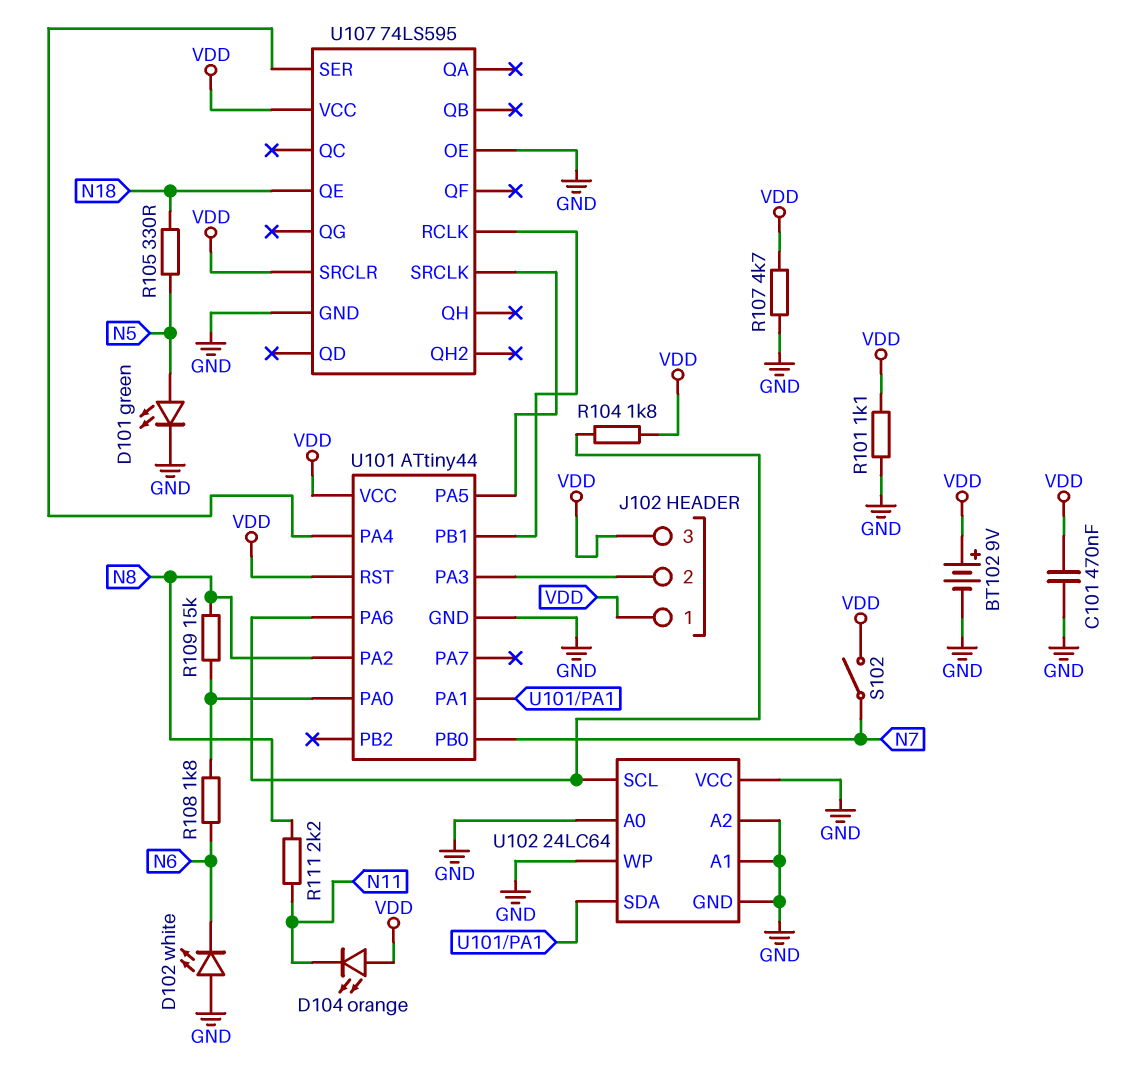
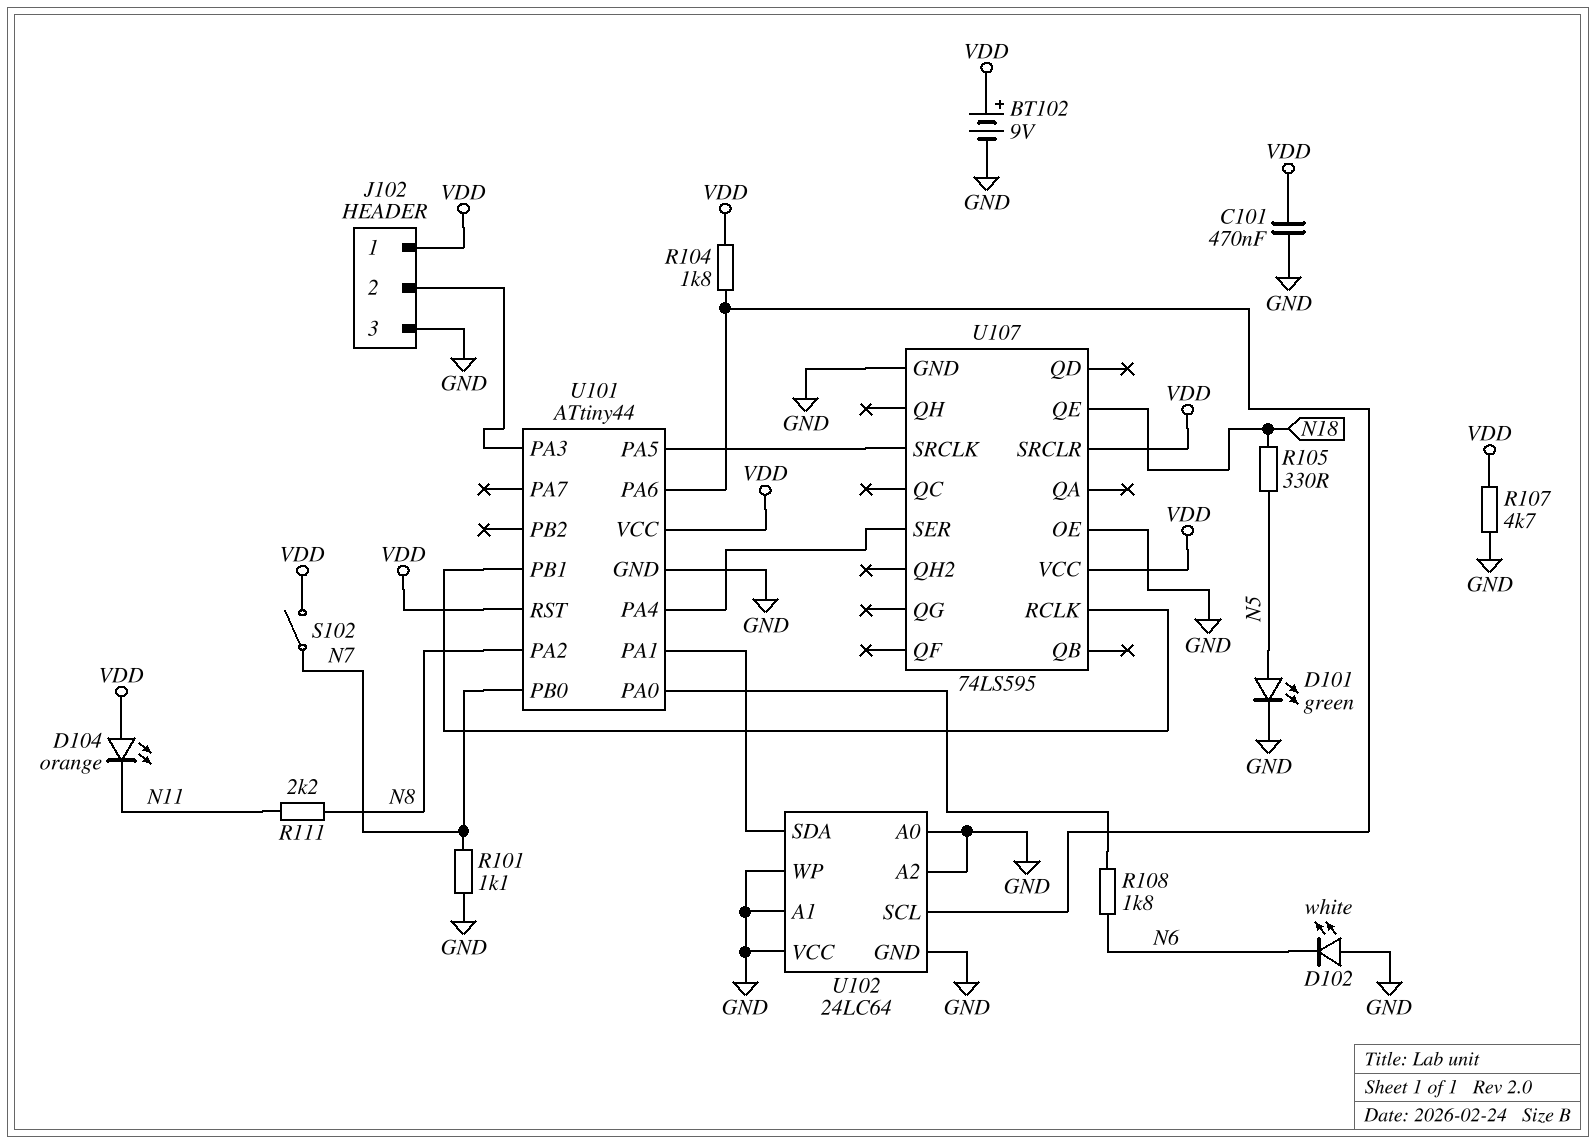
J102 pin 3: VDD -> GND
R101: 1.1k (GND, VDD) -> 1.1k (GND, N7)
R109: 15k (N8, U101/PA0) -> none

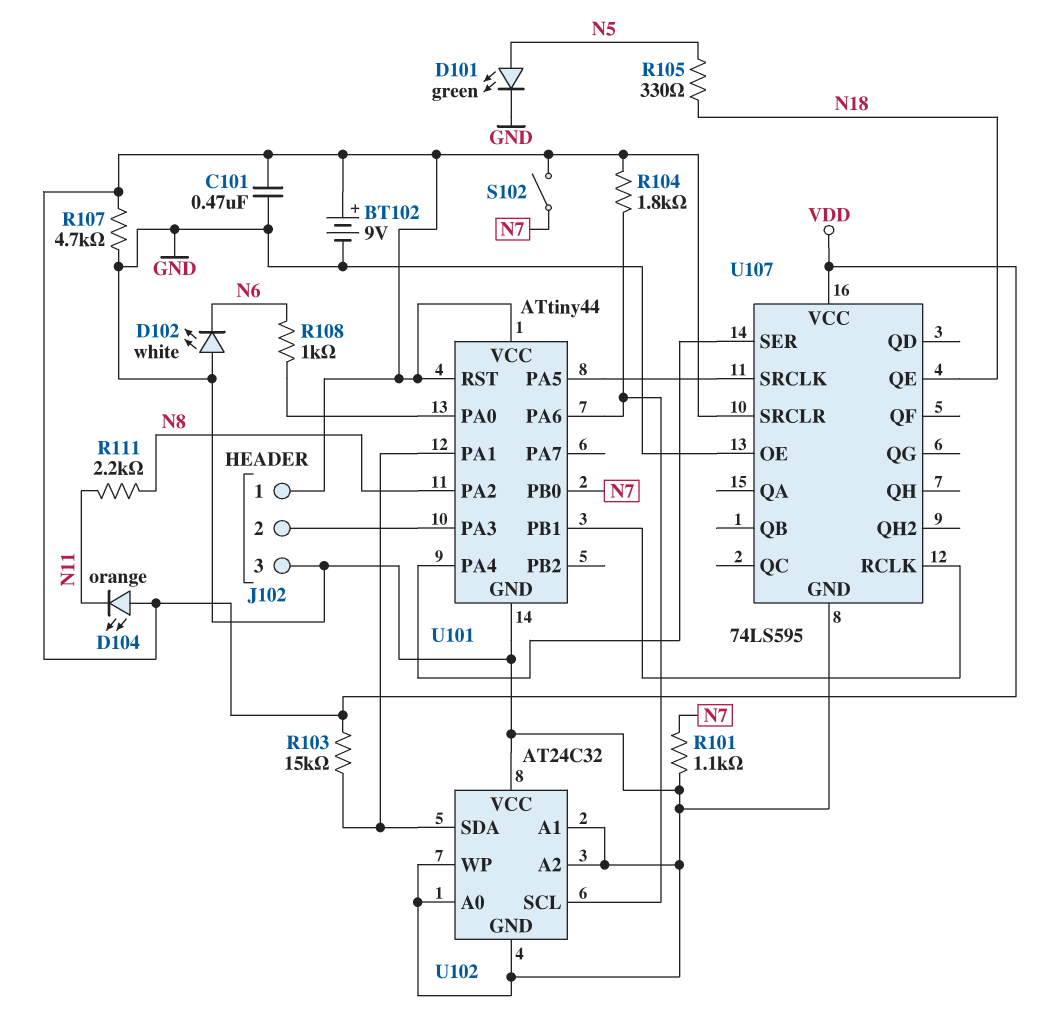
R103: none -> 15k (U101/PA1, VDD)
R108: 1.8k (N6, U101/PA0) -> 1k (N6, U101/PA0)
U102: 24LC64 -> AT24C32

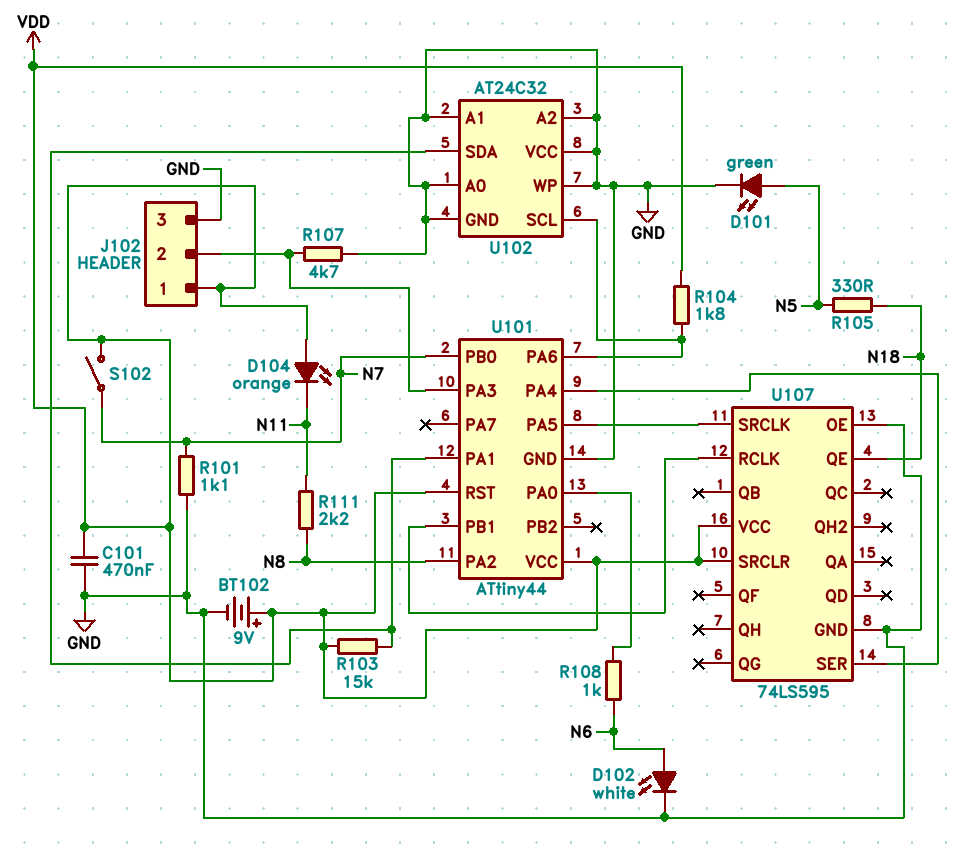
D102: LED white (A GND, K N6) -> LED white (A N6, K GND)
R107: 4.7k (GND, VDD) -> 4.7k (GND, J102/2)

